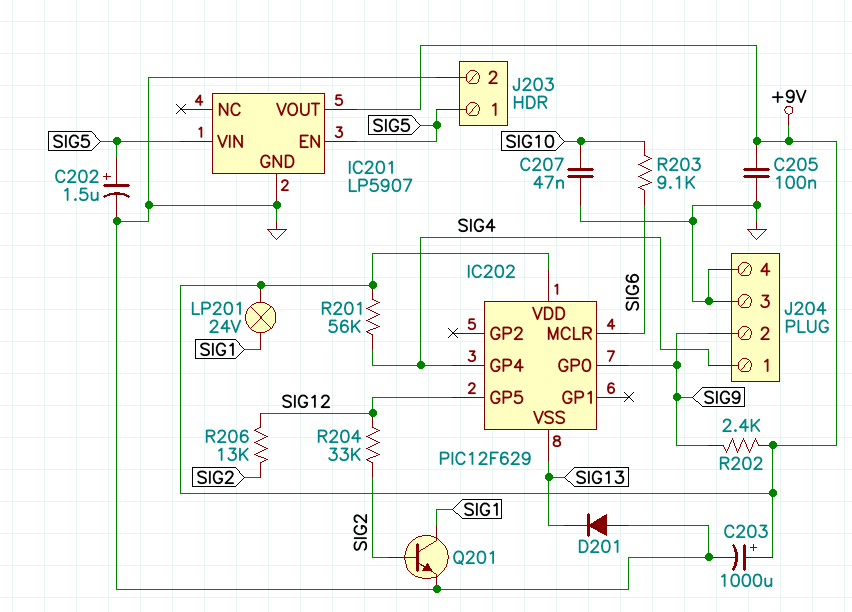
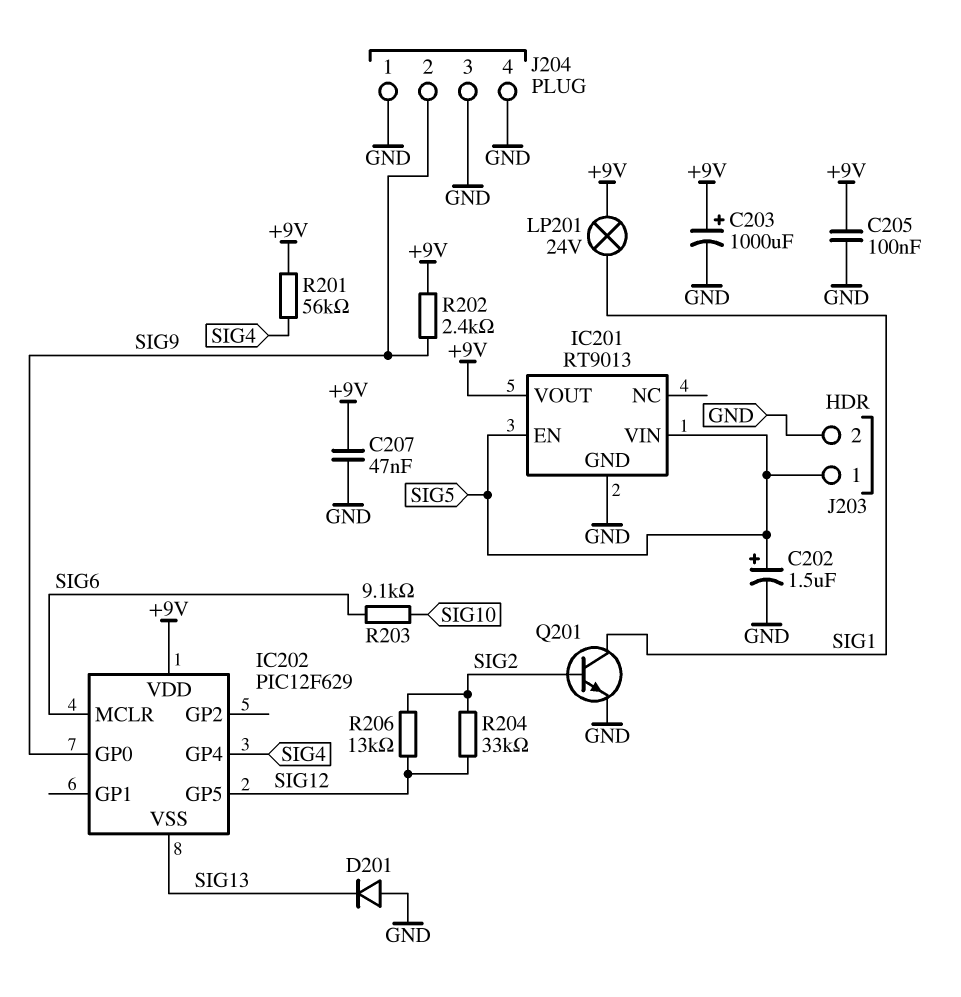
C207: 47nF (GND, SIG10) -> 47nF (+9V, GND)
IC201: LP5907 -> RT9013
J204 pin 1: SIG4 -> GND

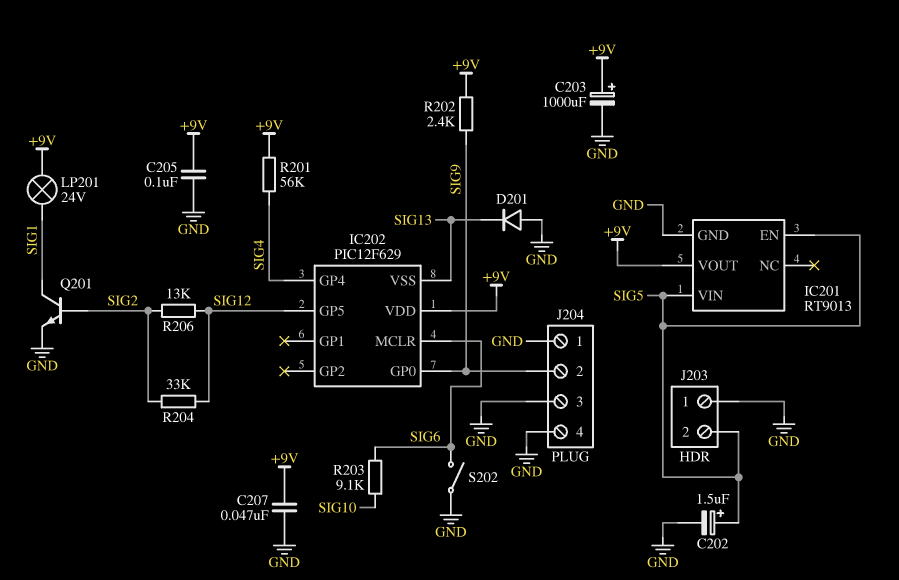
J203 pin 1: SIG5 -> GND
J203 pin 2: GND -> SIG5
S202: none -> switch (GND, SIG6)

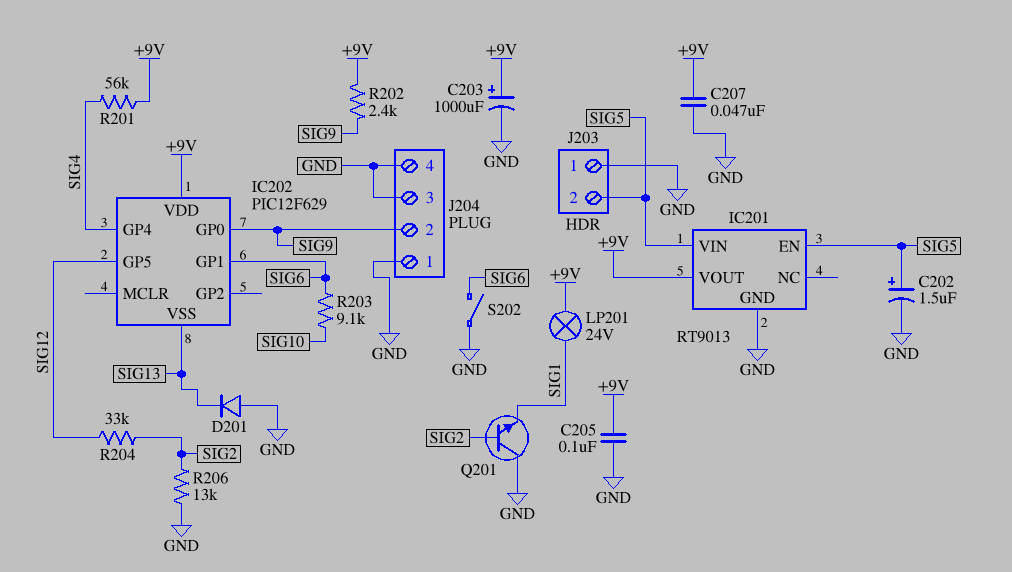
IC202 pin GP1: none -> SIG6
IC202 pin MCLR: SIG6 -> none
Q201: NPN (B SIG2, C SIG1, E GND) -> NPN (B SIG2, C GND, E SIG1)
R206: 13k (SIG2, SIG12) -> 13k (GND, SIG2)

